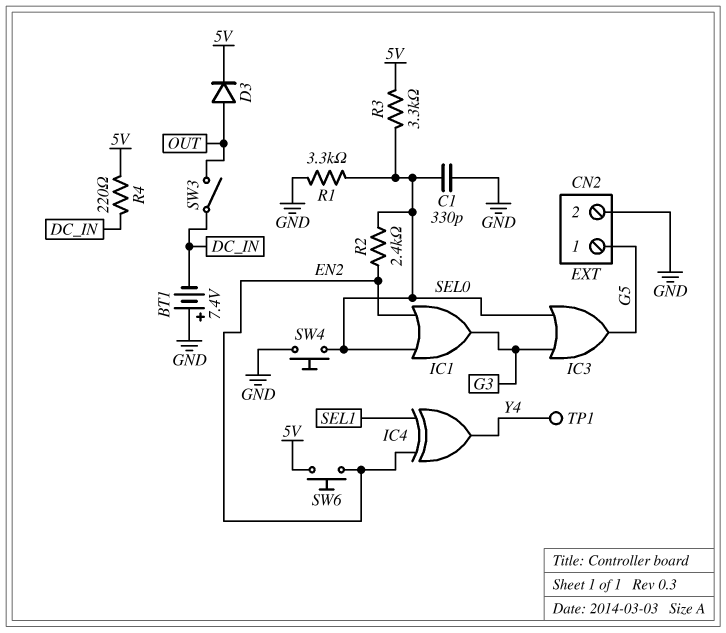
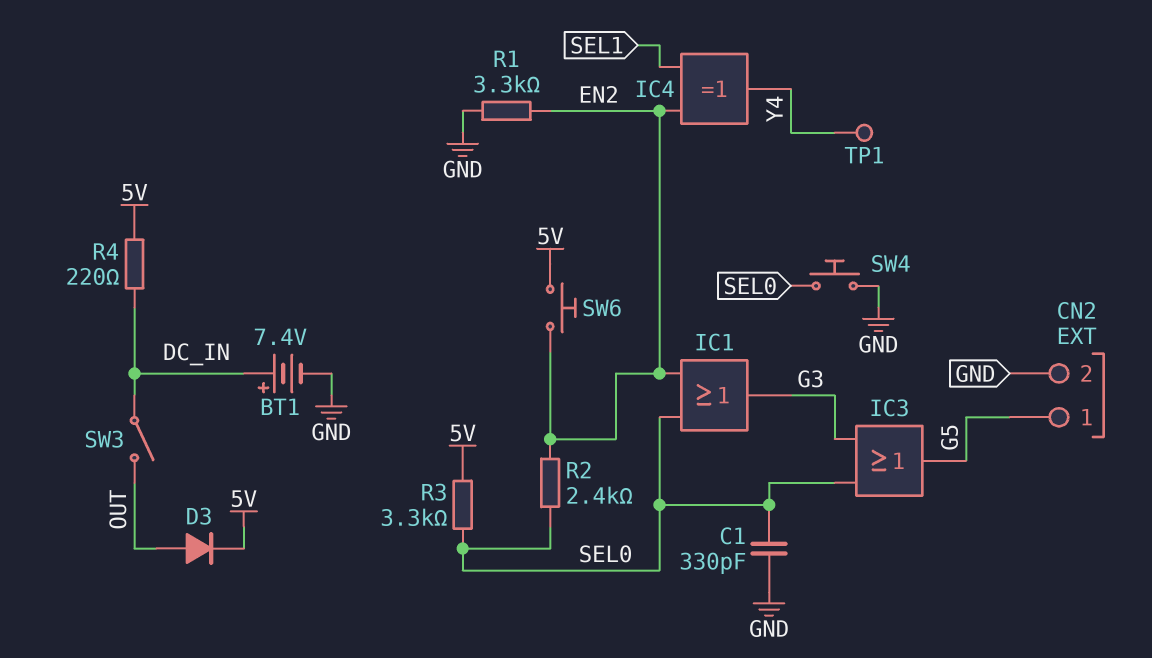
BT1: 7.4V (plus GND, minus DC_IN) -> 7.4V (plus DC_IN, minus GND)
R1: 3.3k (GND, SEL0) -> 3.3k (EN2, GND)

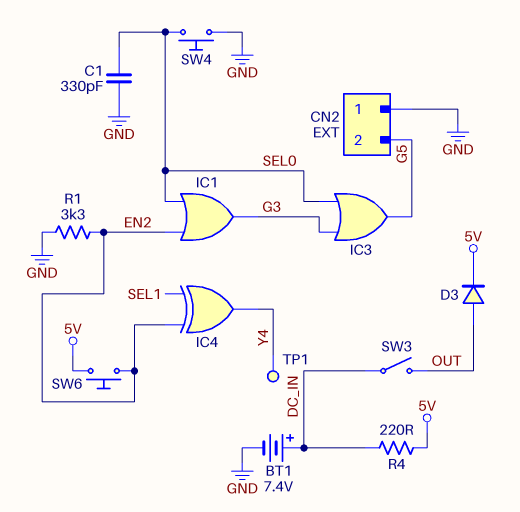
CN2 pin 1: G5 -> GND
CN2 pin 2: GND -> G5
R2: 2.4k (EN2, SEL0) -> none
R3: 3.3k (5V, SEL0) -> none

